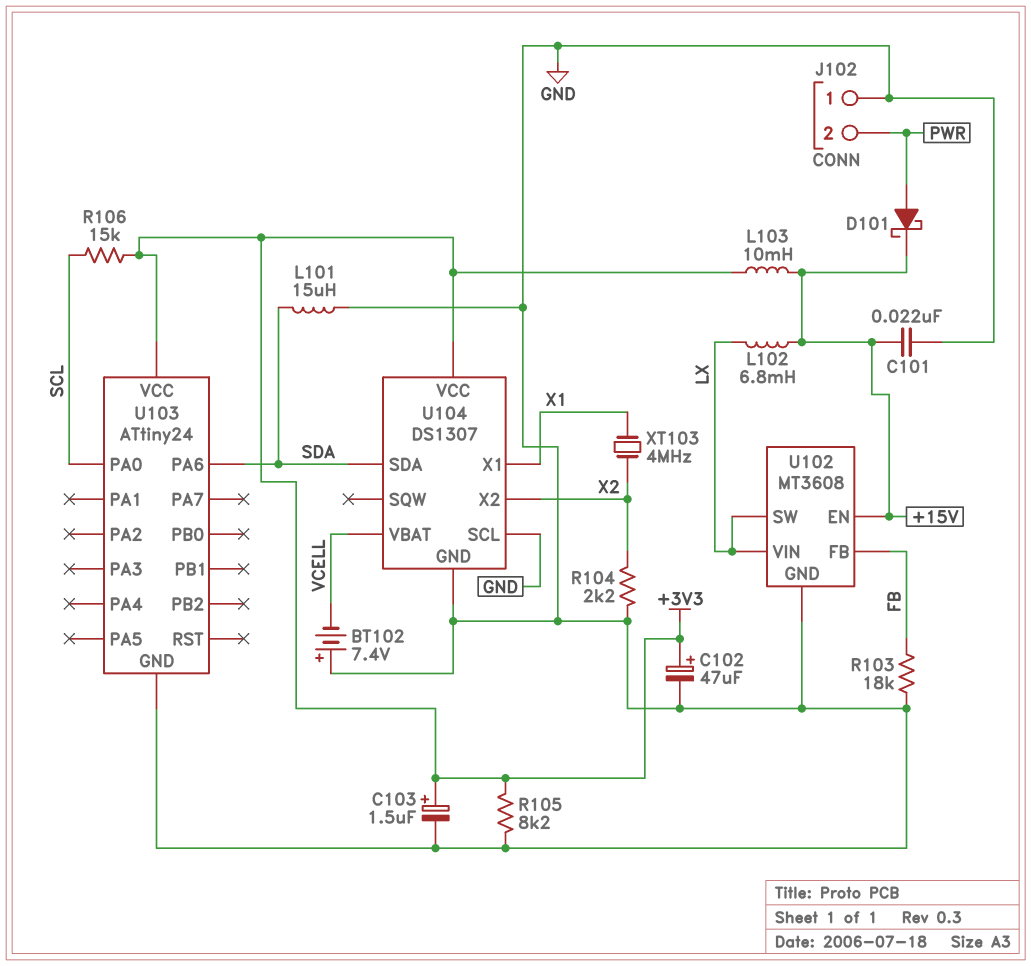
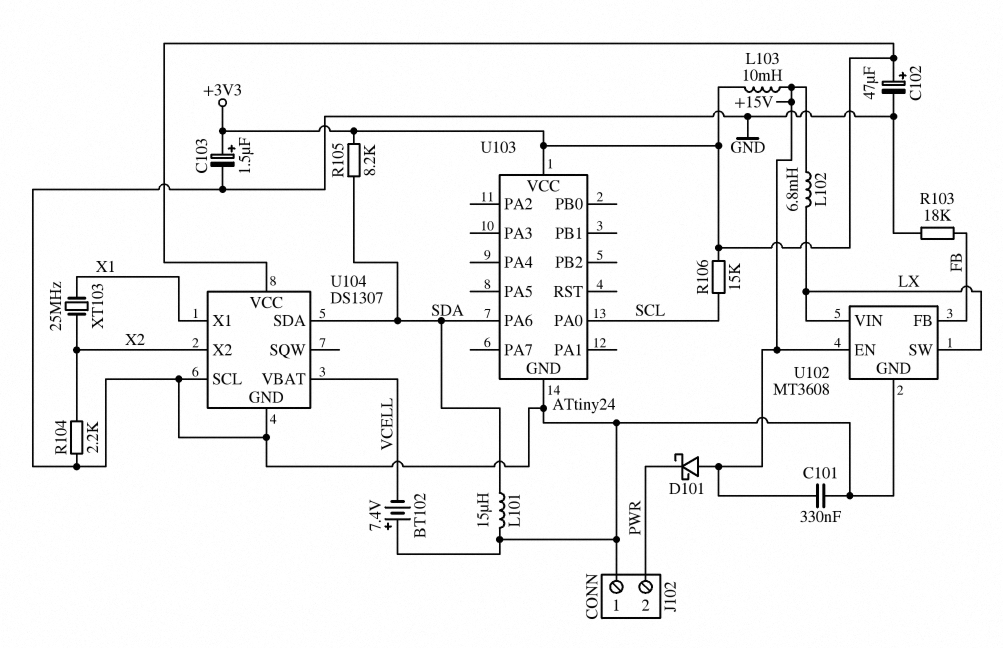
C101: 22nF (+15V, GND) -> 330nF (+15V, GND)
D101: schottky (A PWR, K +15V) -> schottky (A +15V, K PWR)
R105: 8.2k (+3V3, GND) -> 8.2k (+3V3, SDA)
XT103: 4MHz (X1, X2) -> 25MHz (X1, X2)

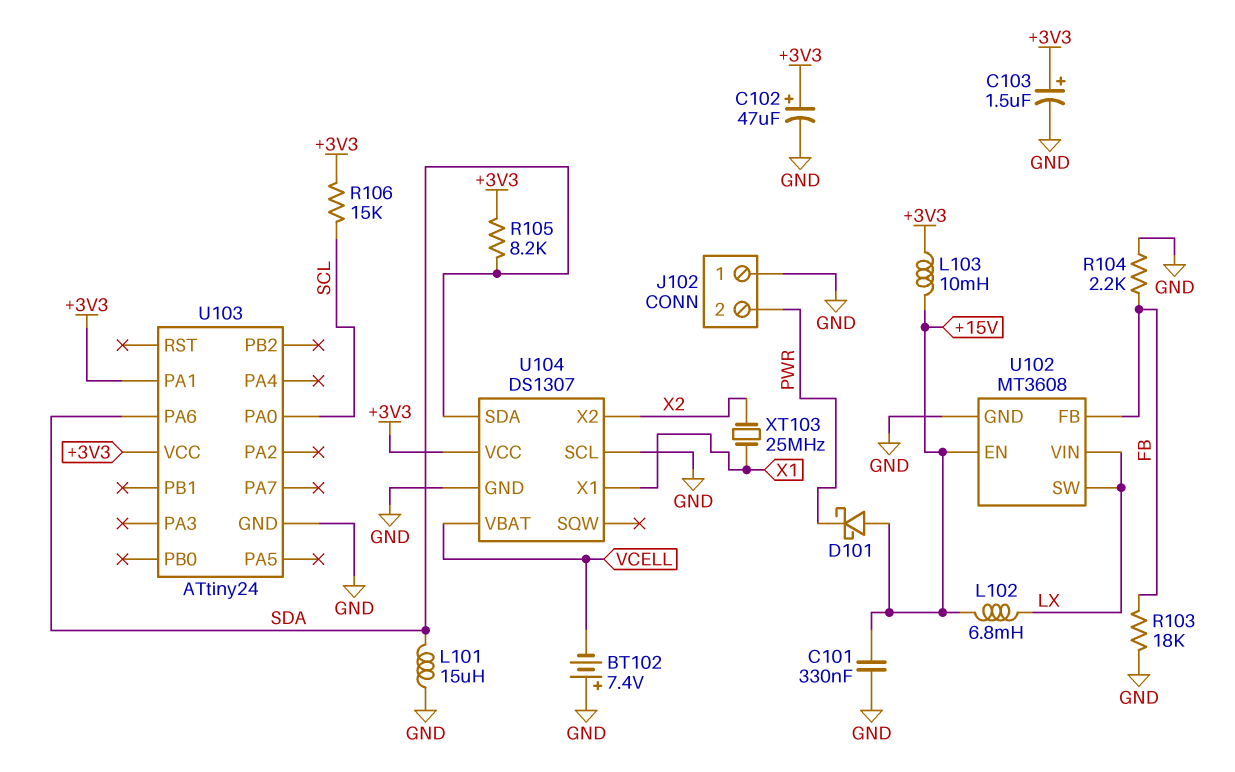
R104: 2.2k (GND, X2) -> 2.2k (FB, GND)
U103 pin PA1: none -> +3V3

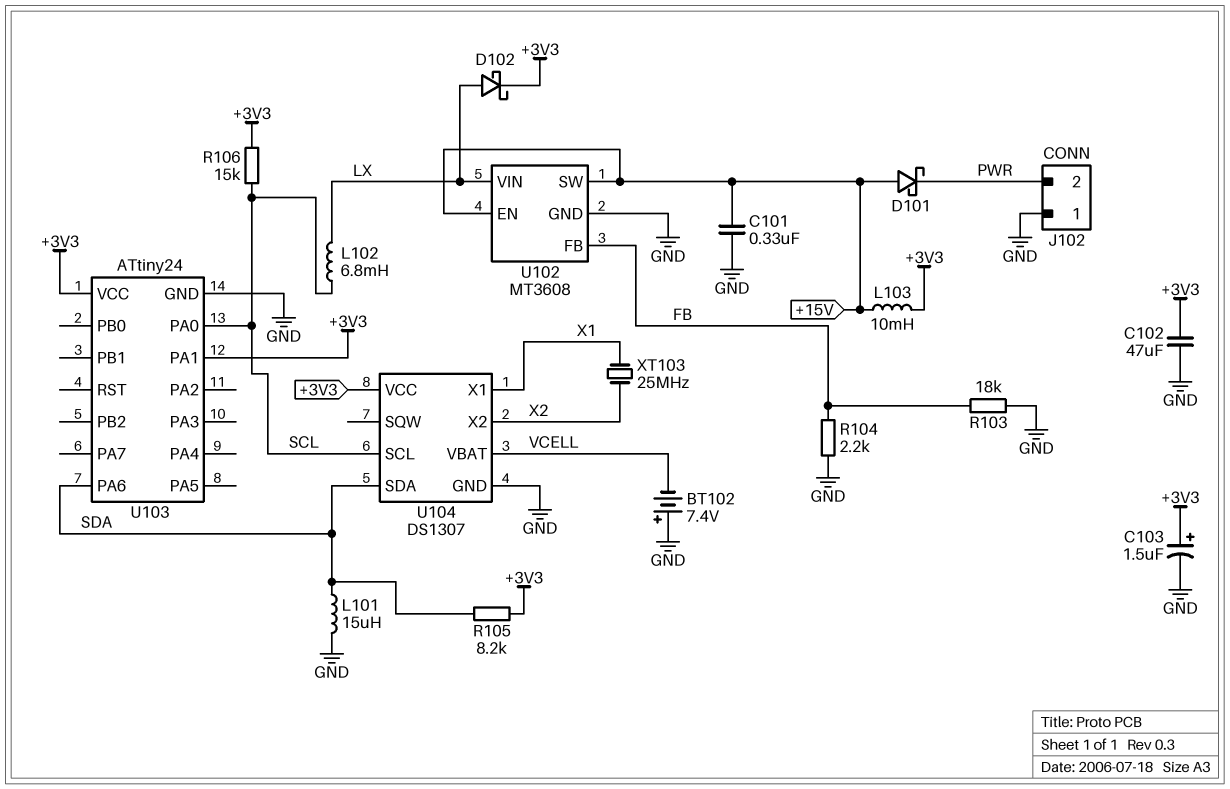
C102: 47uF (plus +3V3, minus GND) -> 47uF (+3V3, GND)
D102: none -> schottky (A LX, K +3V3)
L102: 6.8mH (+15V, LX) -> 6.8mH (LX, SCL)
U102 pin SW: LX -> +15V
U104 pin SCL: GND -> SCL

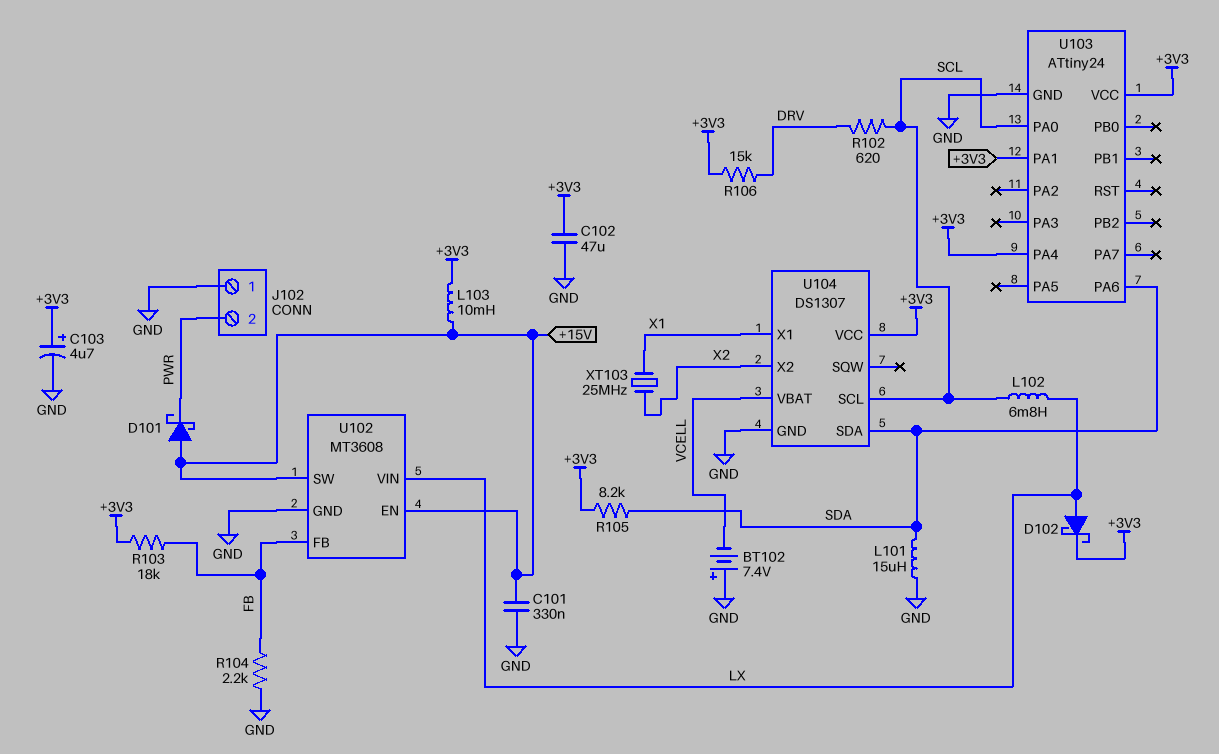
C103: 1.5uF (plus +3V3, minus GND) -> 4.7uF (plus +3V3, minus GND)
R102: none -> 620 (DRV, SCL)
R103: 18k (FB, GND) -> 18k (+3V3, FB)
R106: 15k (+3V3, SCL) -> 15k (+3V3, DRV)
U103 pin PA4: none -> +3V3

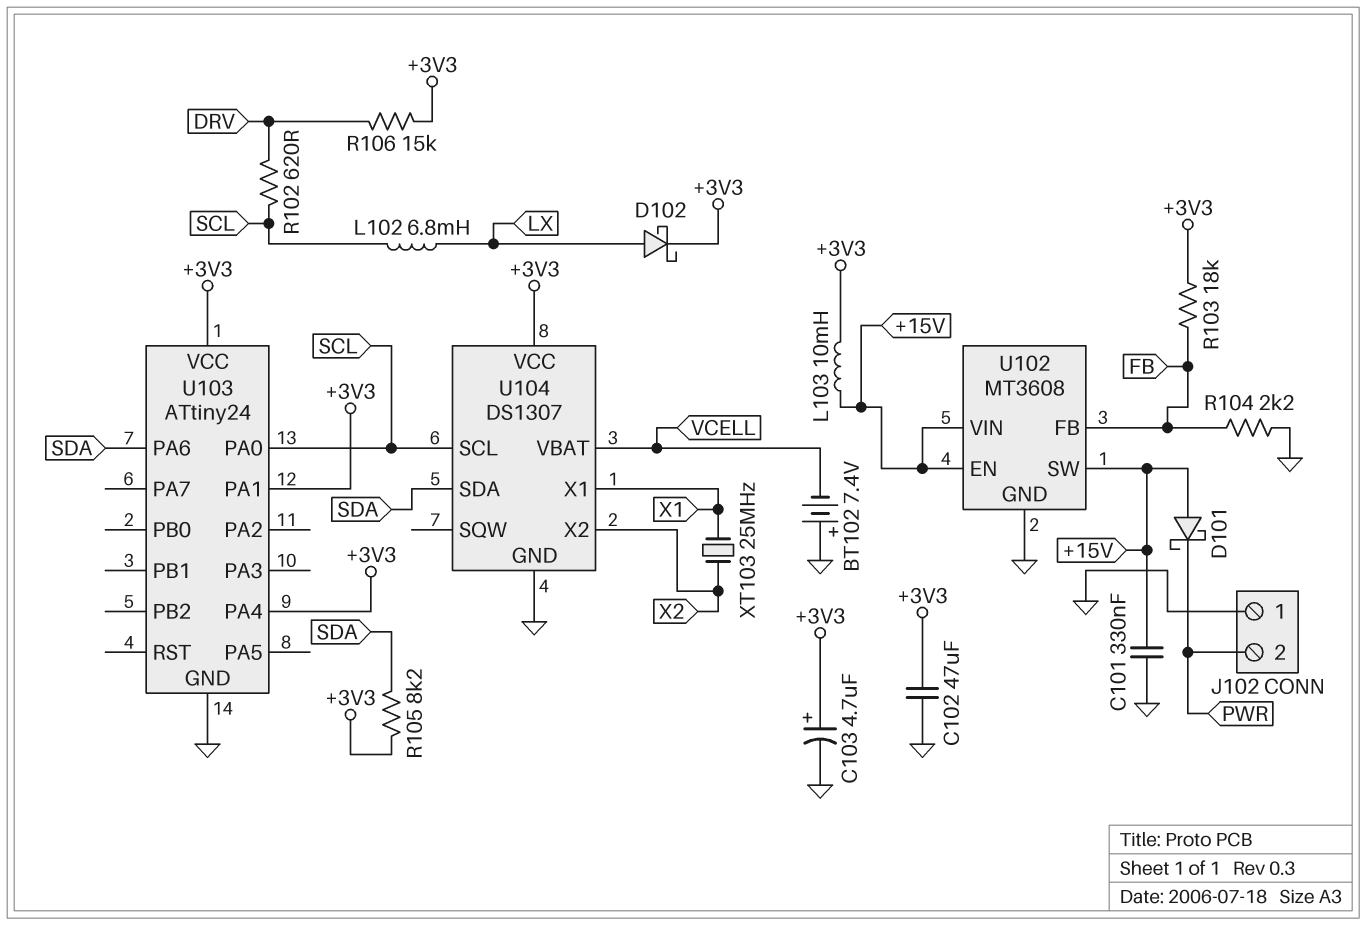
L101: 15uH (GND, SDA) -> none
U102 pin VIN: LX -> +15V

